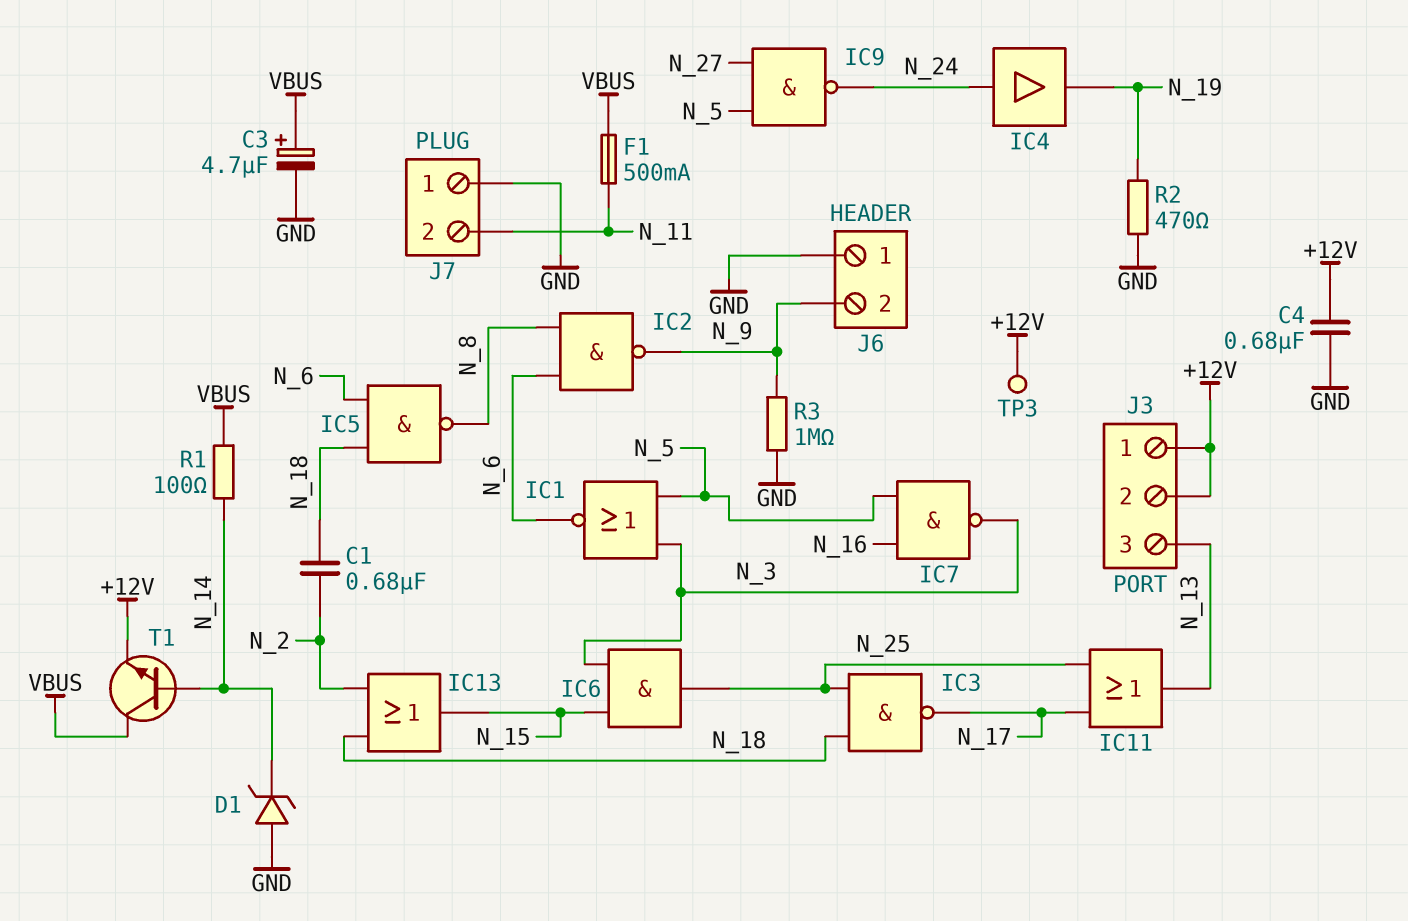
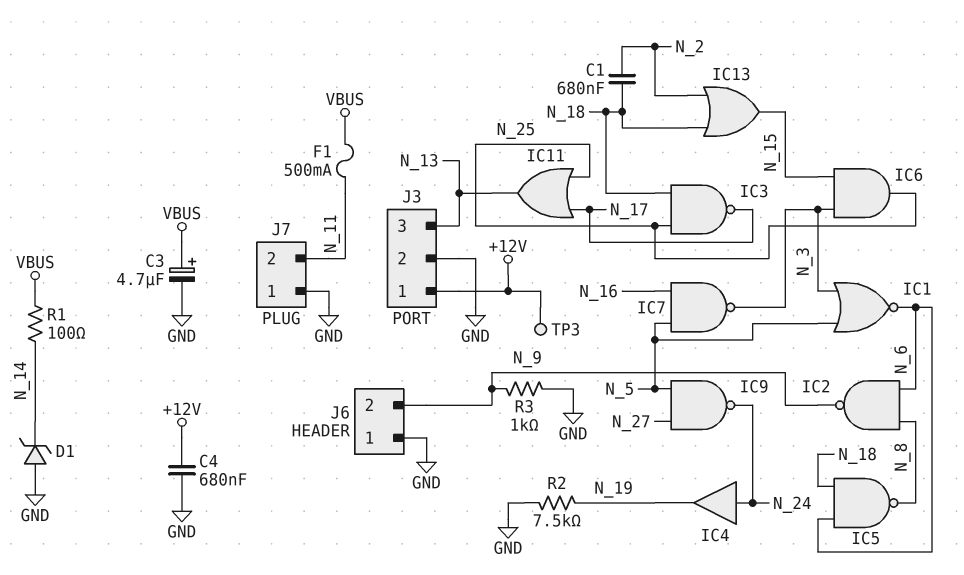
J3 pin 2: +12V -> GND
R2: 470 (GND, N_19) -> 7.5k (GND, N_19)
R3: 1M (GND, N_9) -> 1k (GND, N_9)
T1: NPN (B N_14, C VBUS, E +12V) -> none

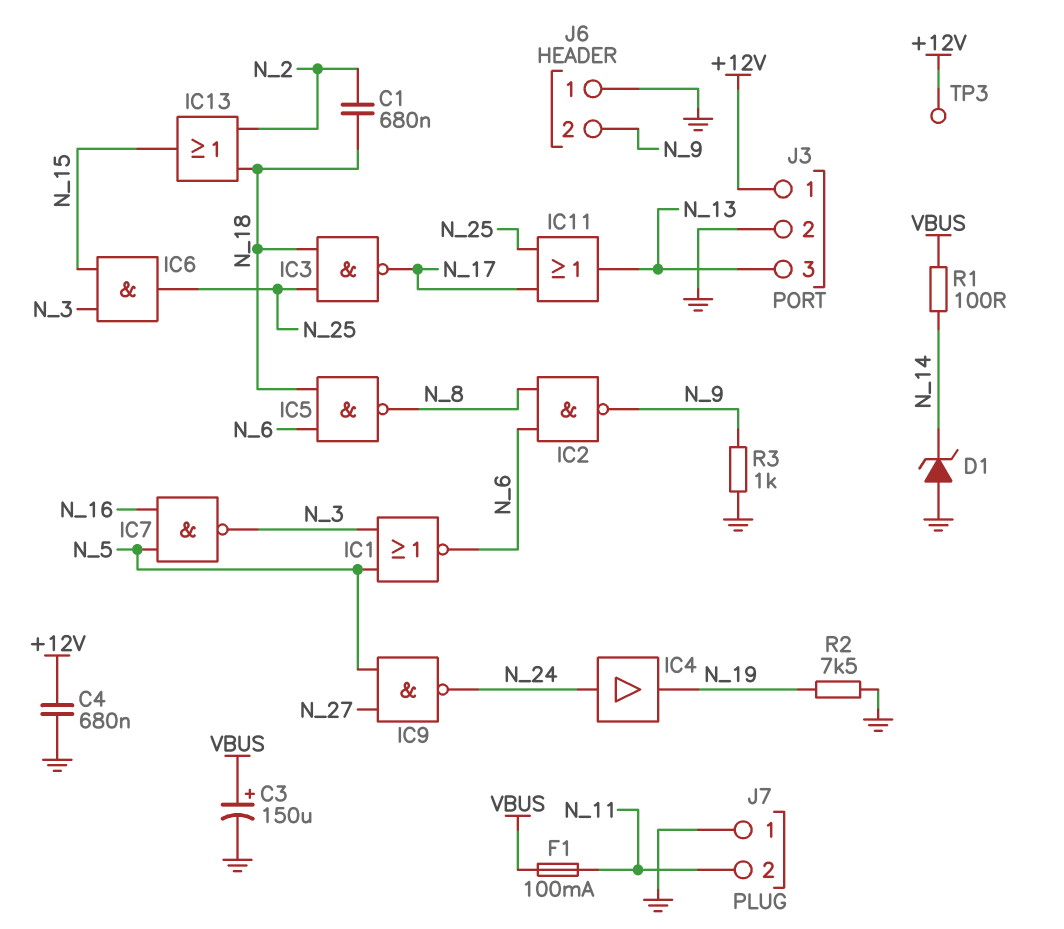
C3: 4.7uF (plus VBUS, minus GND) -> 150uF (plus VBUS, minus GND)
F1: 500mA (N_11, VBUS) -> 100mA (N_11, VBUS)

